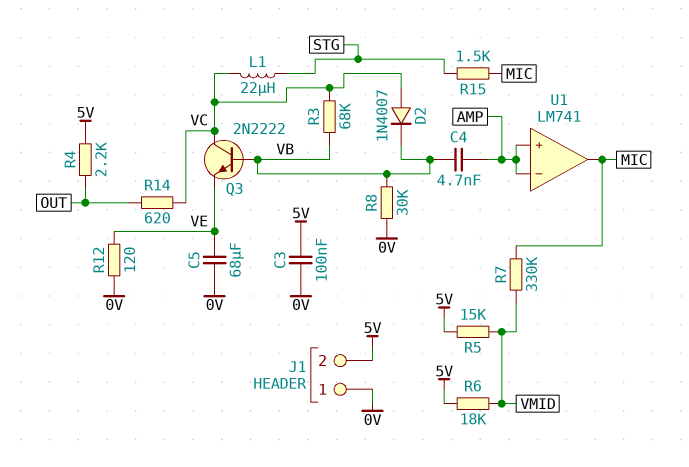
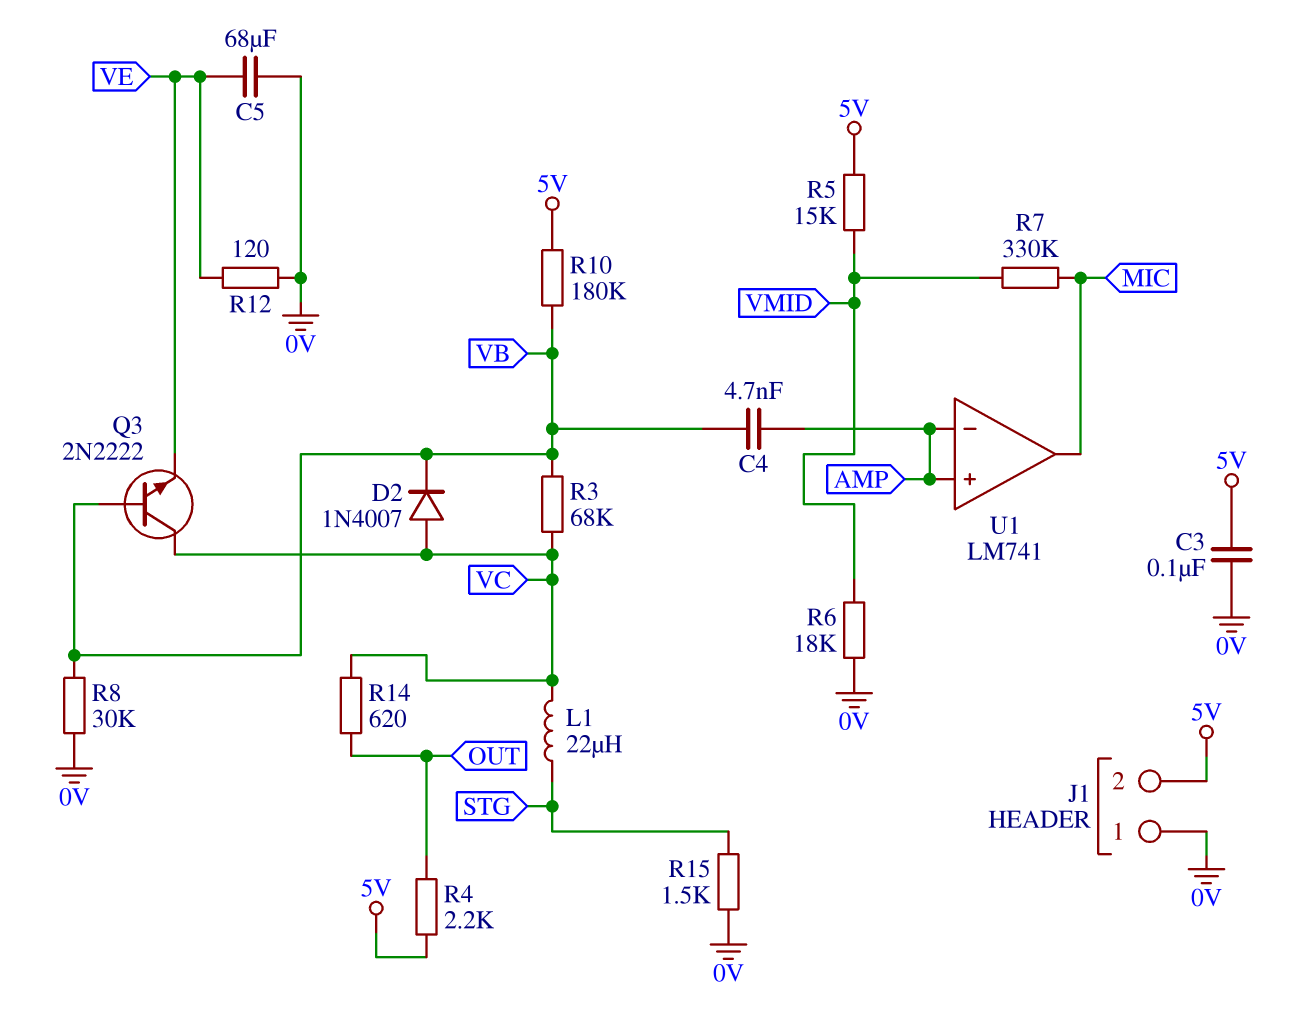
R6: 18k (5V, VMID) -> 18k (0V, VMID)
R10: none -> 180k (5V, VB)
R15: 1.5k (MIC, STG) -> 1.5k (0V, STG)

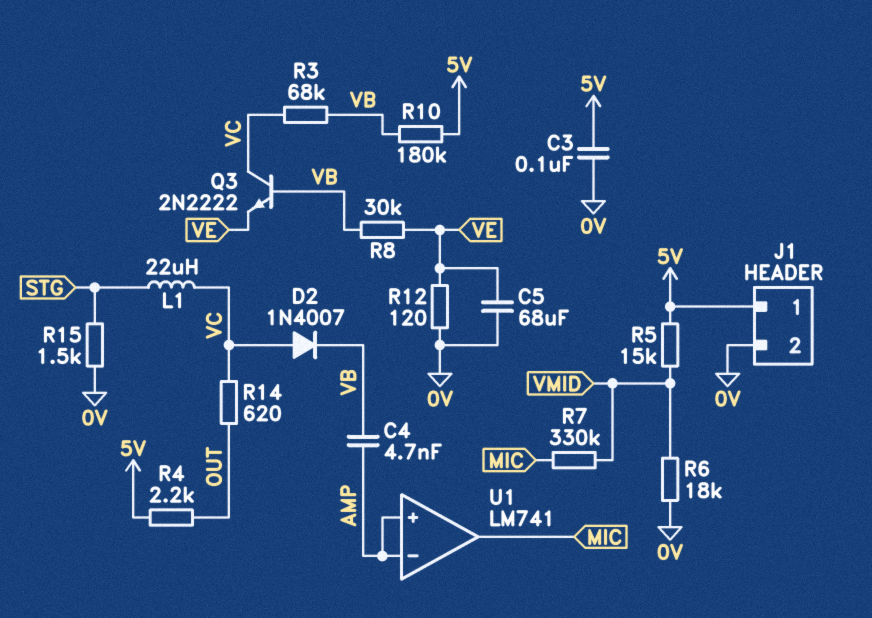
J1 pin 1: 0V -> 5V
J1 pin 2: 5V -> 0V
R8: 30k (0V, VB) -> 30k (VB, VE)

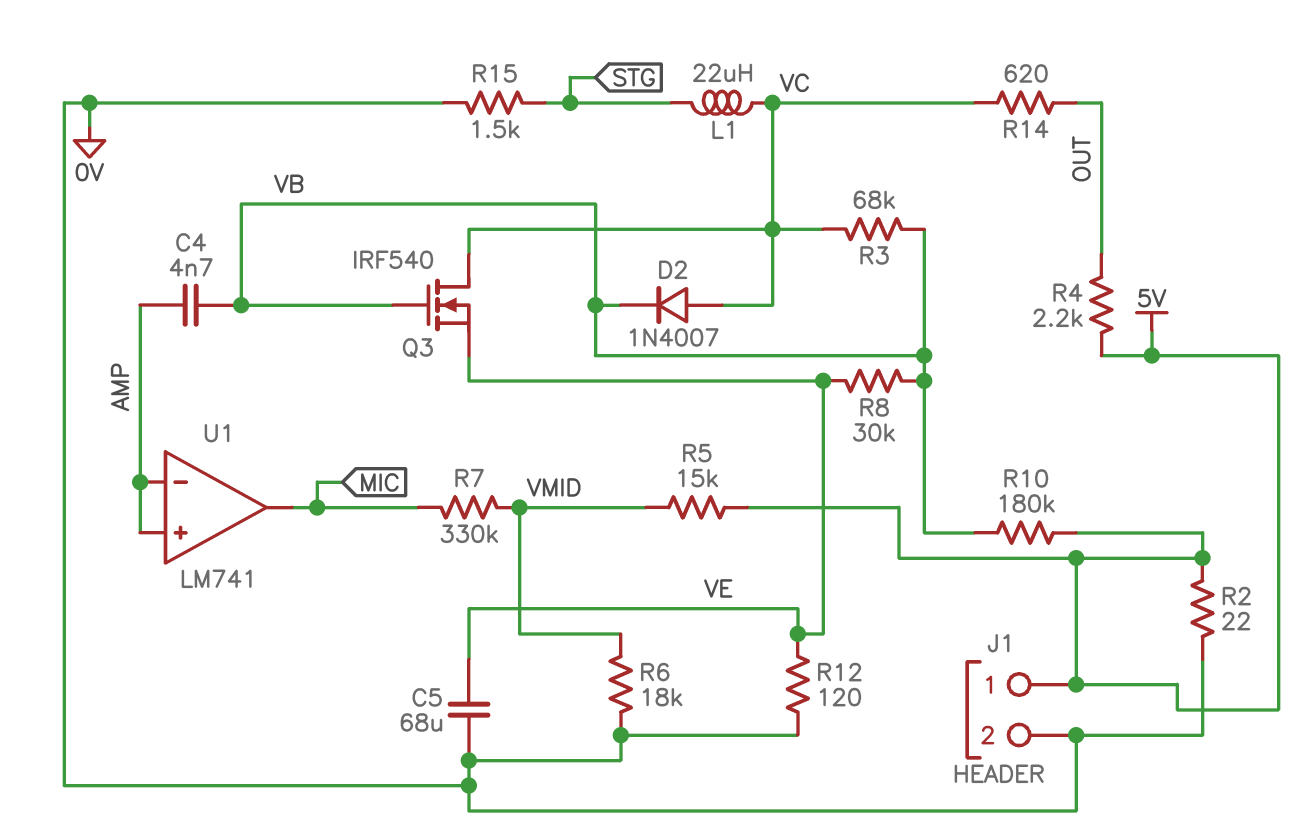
C3: 100nF (0V, 5V) -> none
Q3: NPN 2N2222 (B VB, C VC, E VE) -> NMOS IRF540 (G VB, D VC, S VE)
R2: none -> 22 (0V, 5V)

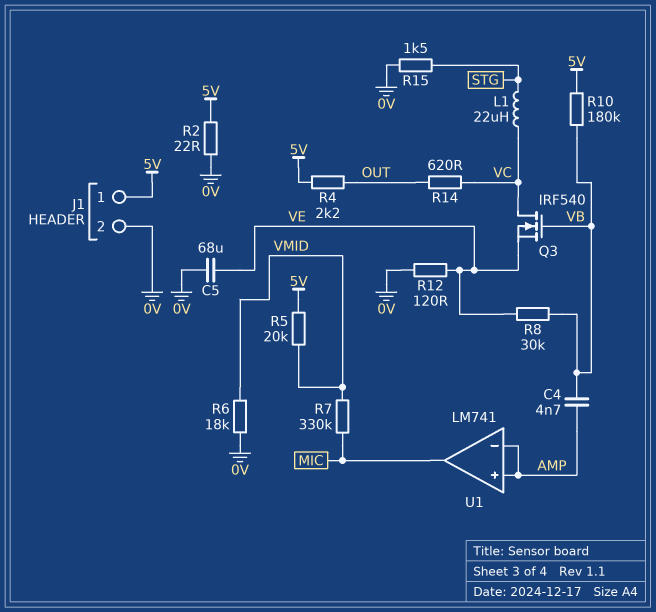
D2: diode 1N4007 (A VC, K VB) -> none
R3: 68k (VB, VC) -> none
R5: 15k (5V, VMID) -> 20k (5V, VMID)

